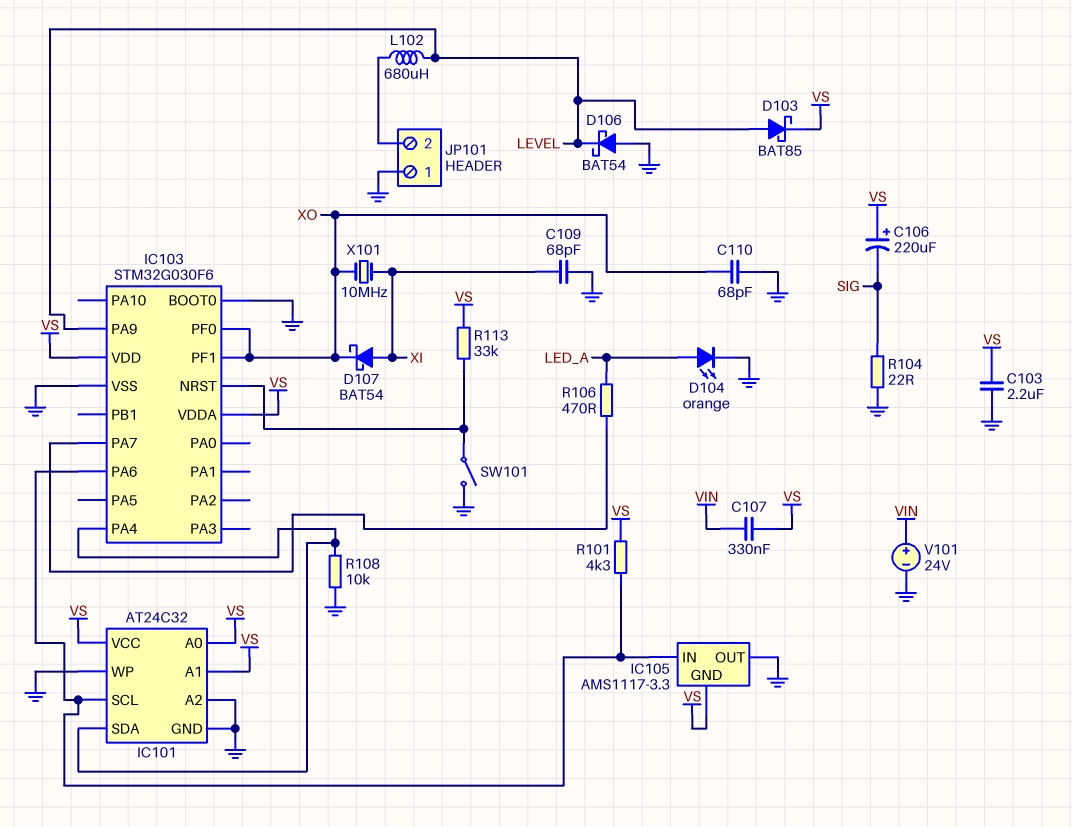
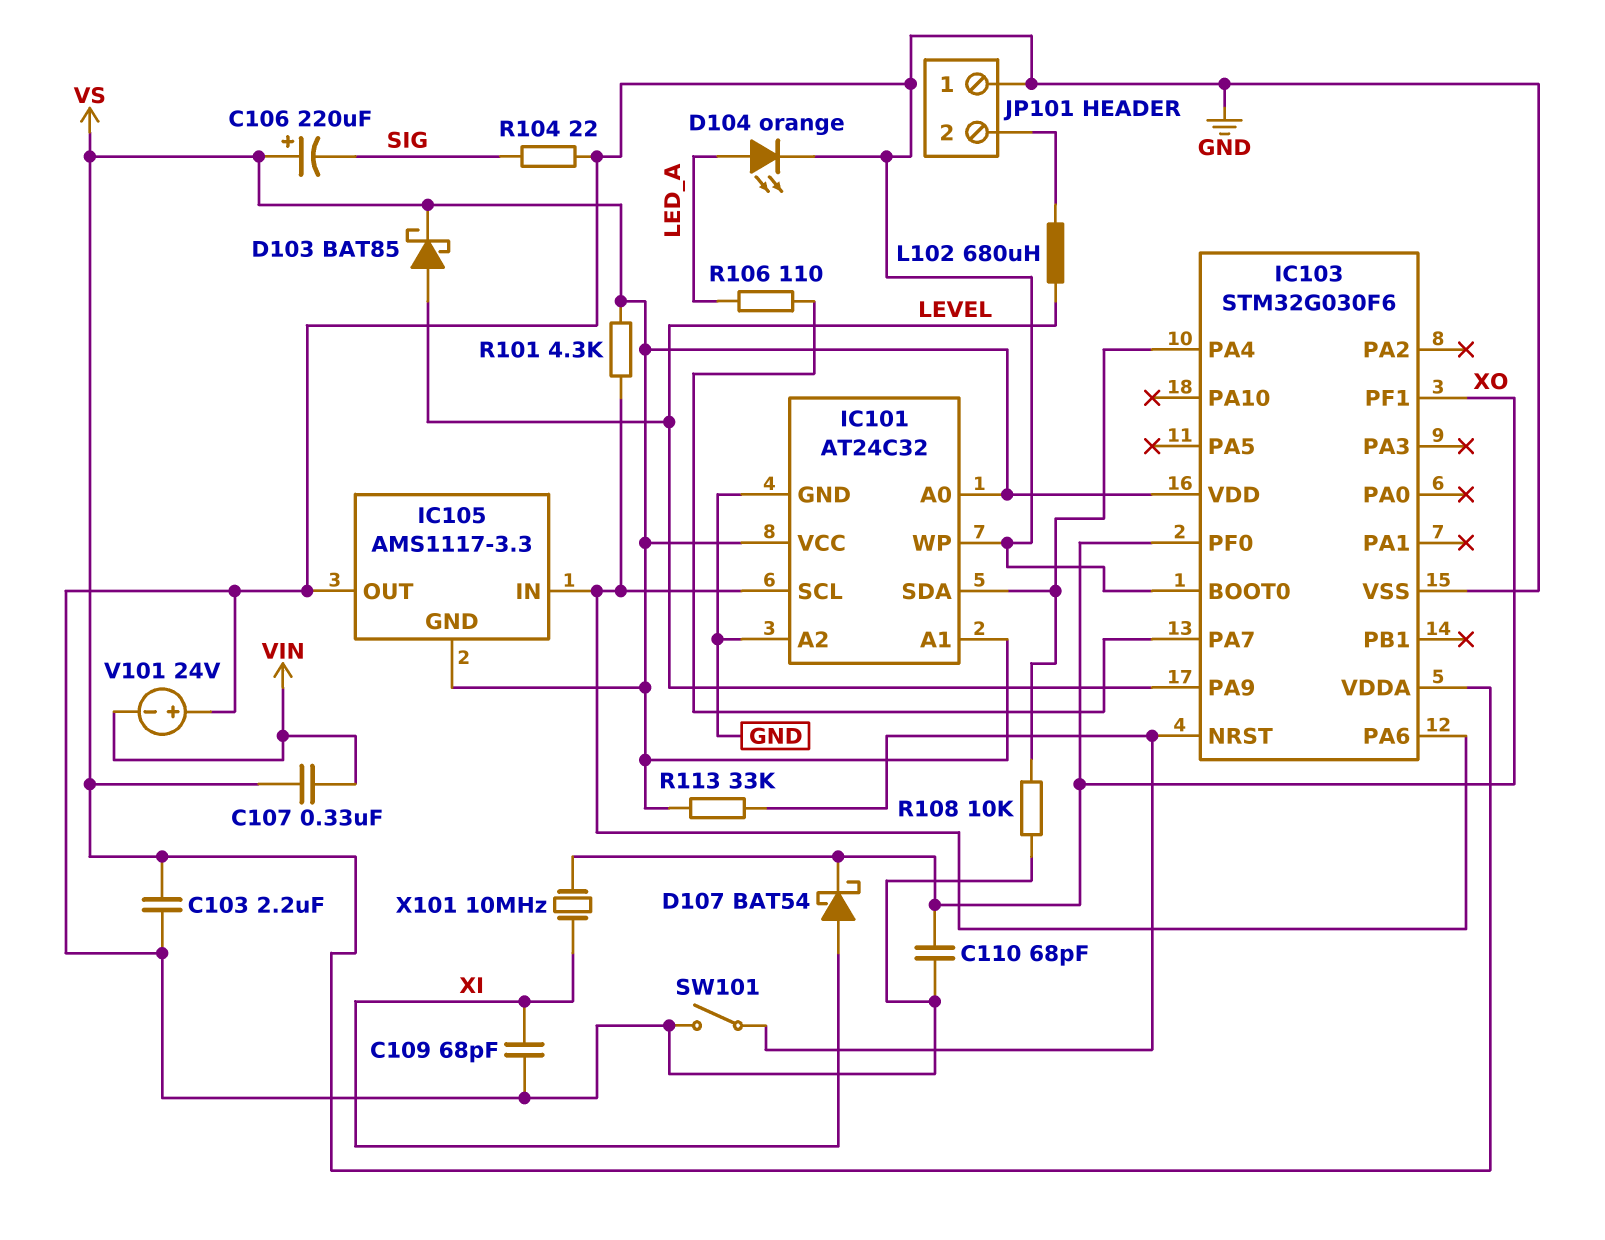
D106: schottky BAT54 (A GND, K LEVEL) -> none
R106: 470 (IC103/PA7, LED_A) -> 110 (IC103/PA7, LED_A)
V101: 24V (plus VIN, minus GND) -> 24V (plus GND, minus VIN)

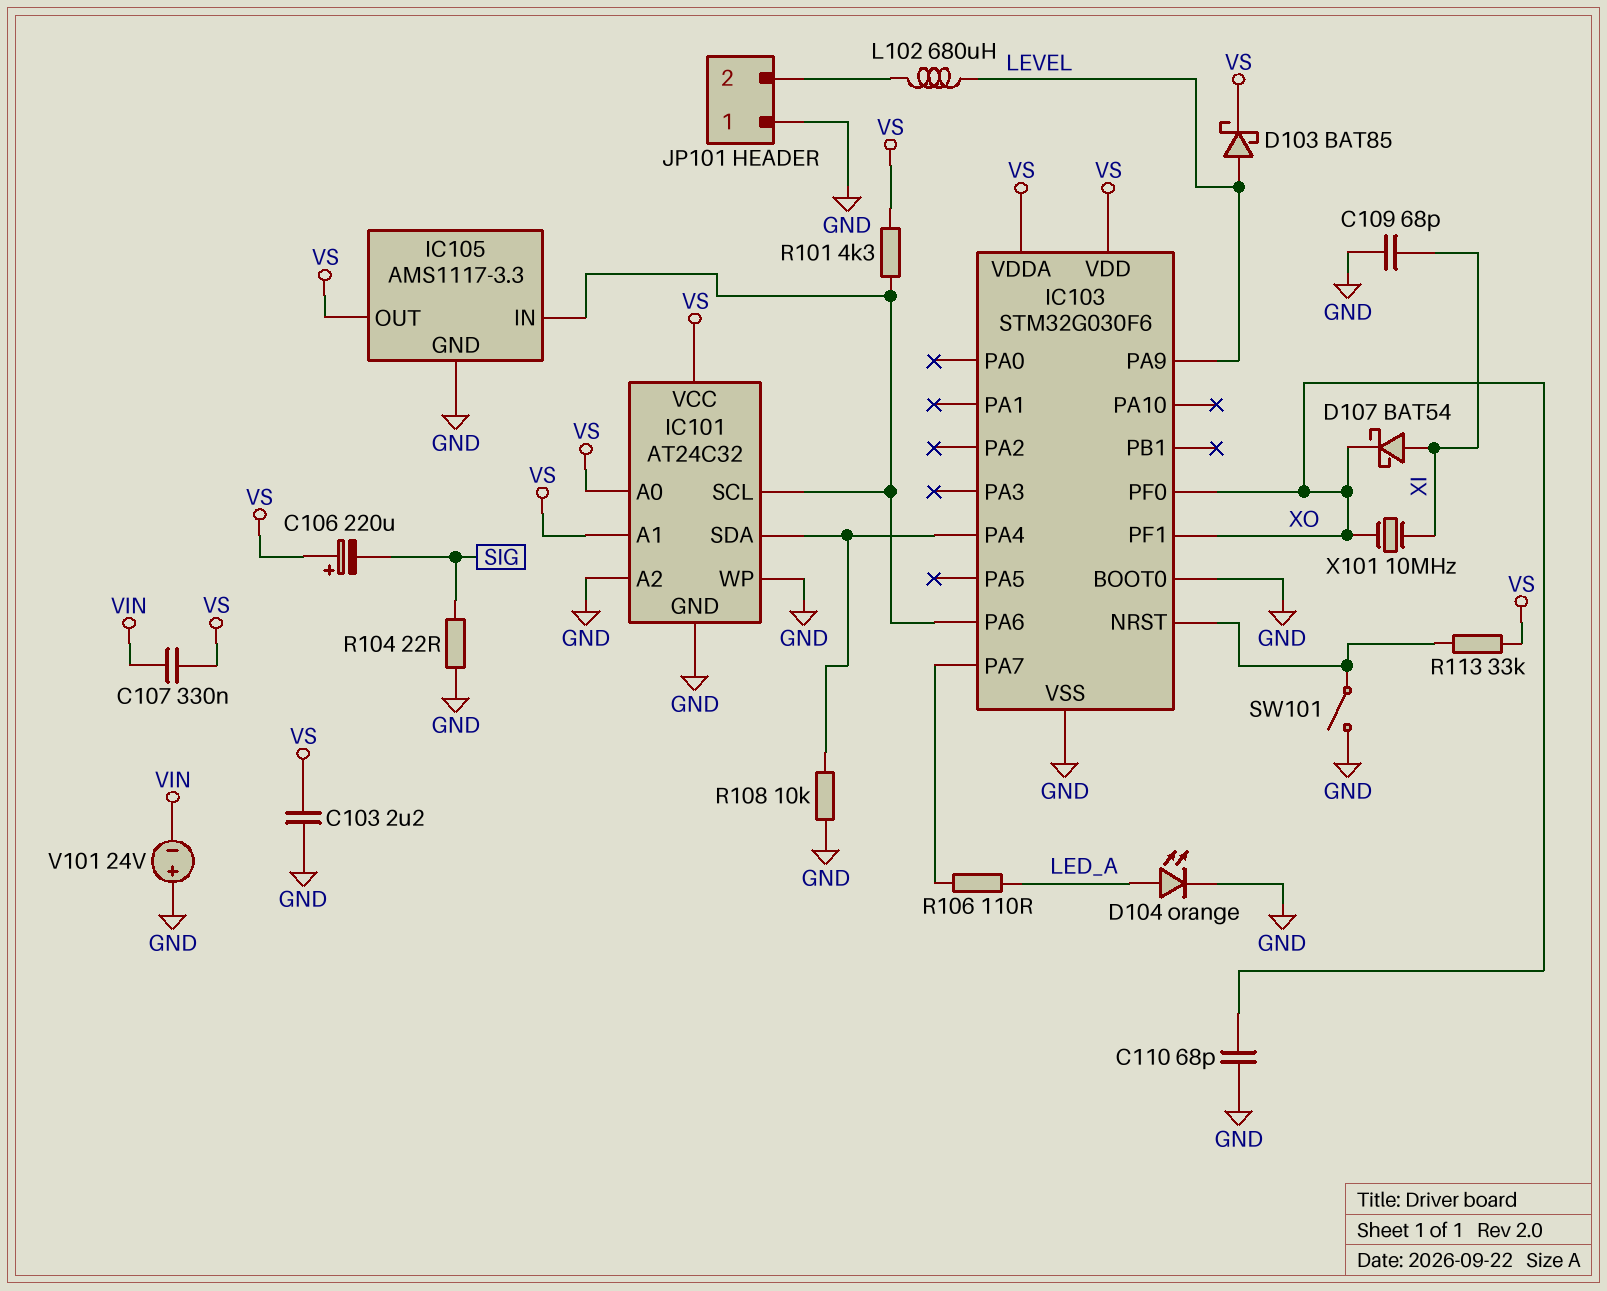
IC105 pin GND: VS -> GND
IC105 pin OUT: GND -> VS

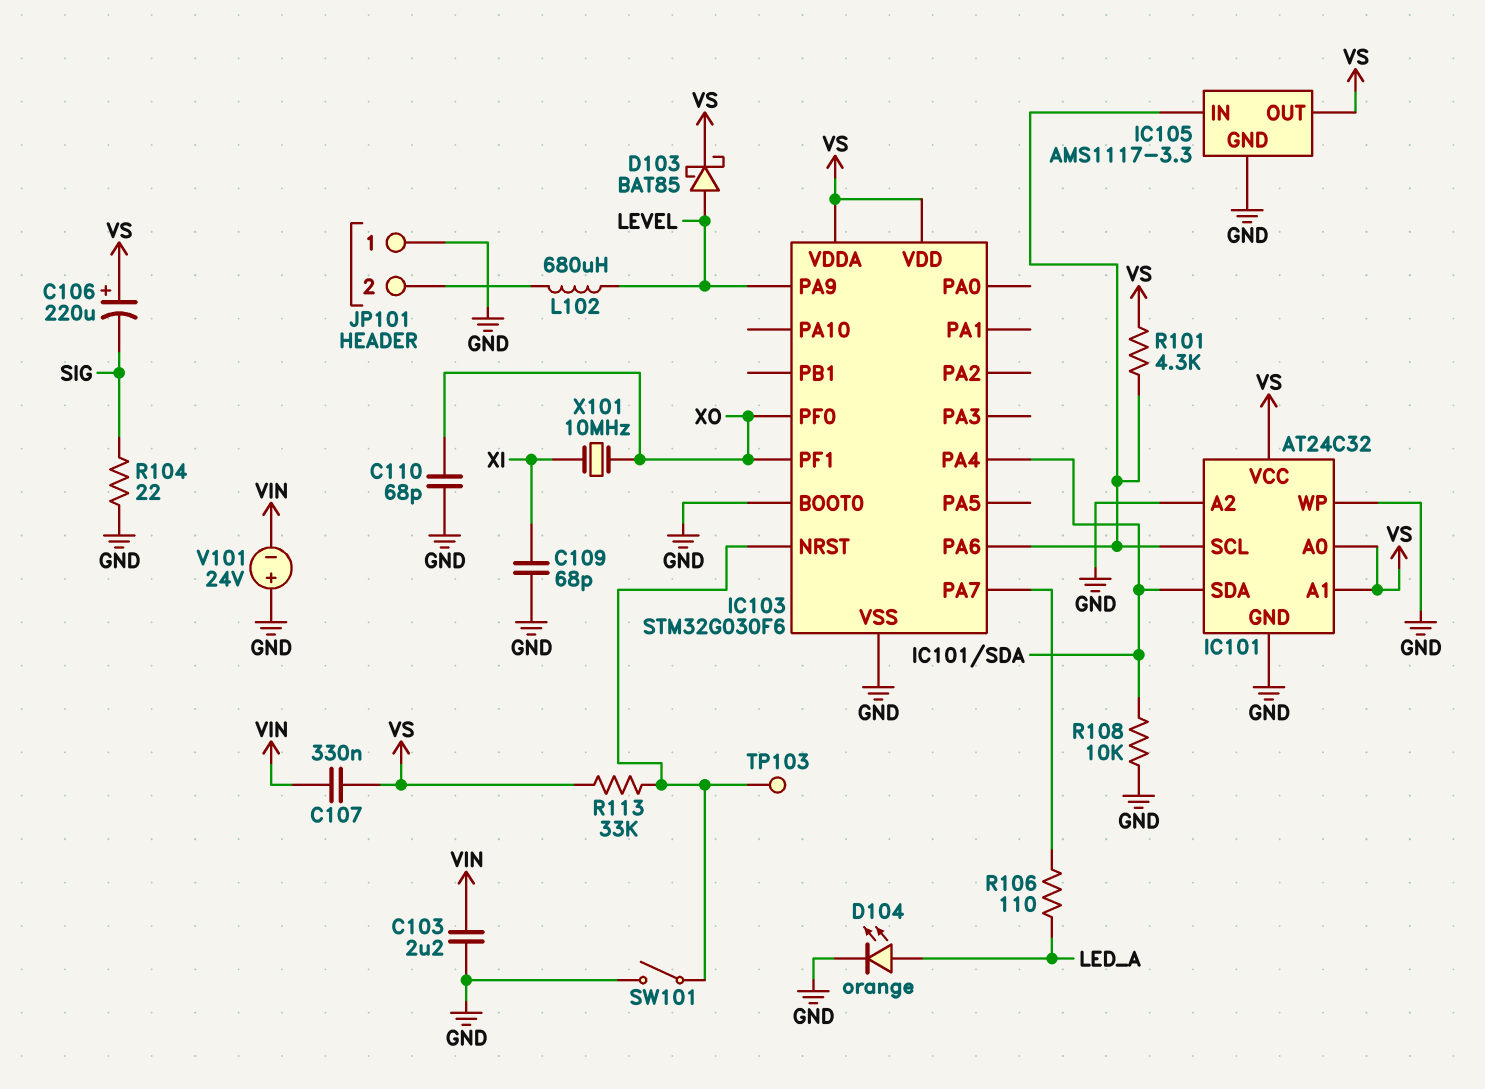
C103: 2.2uF (GND, VS) -> 2.2uF (GND, VIN)
D107: schottky BAT54 (A XI, K XO) -> none
TP103: none -> test point (IC103/NRST)

